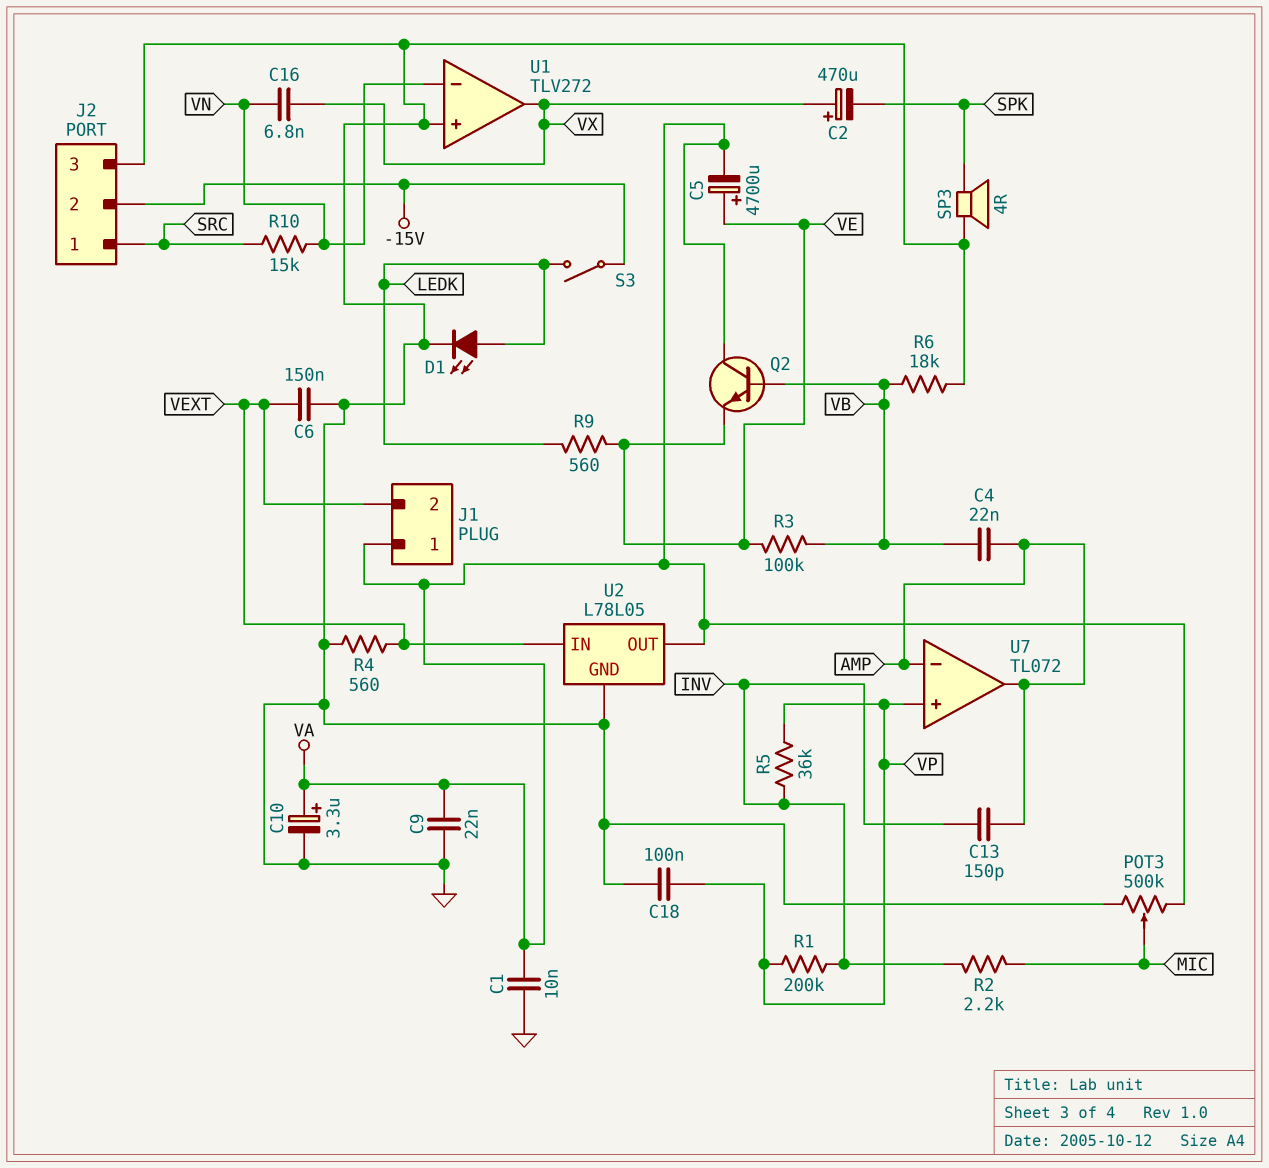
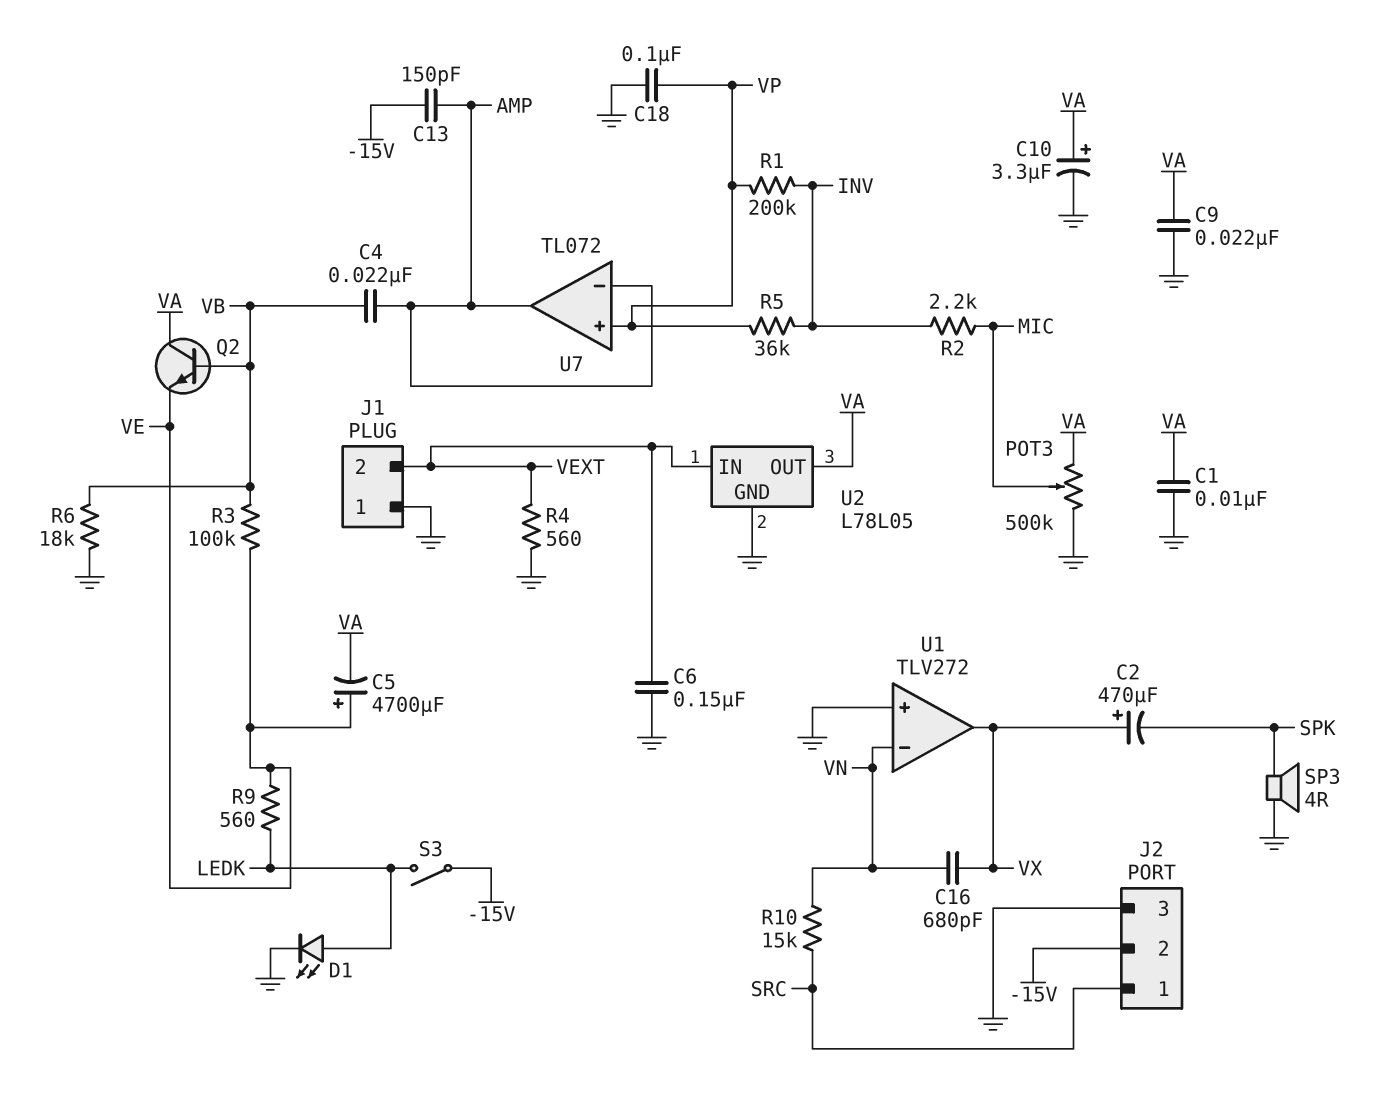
C13: 150pF (AMP, INV) -> 150pF (-15V, AMP)
C16: 6.8nF (VN, VX) -> 680pF (VN, VX)
J1 pin 1: VA -> GND

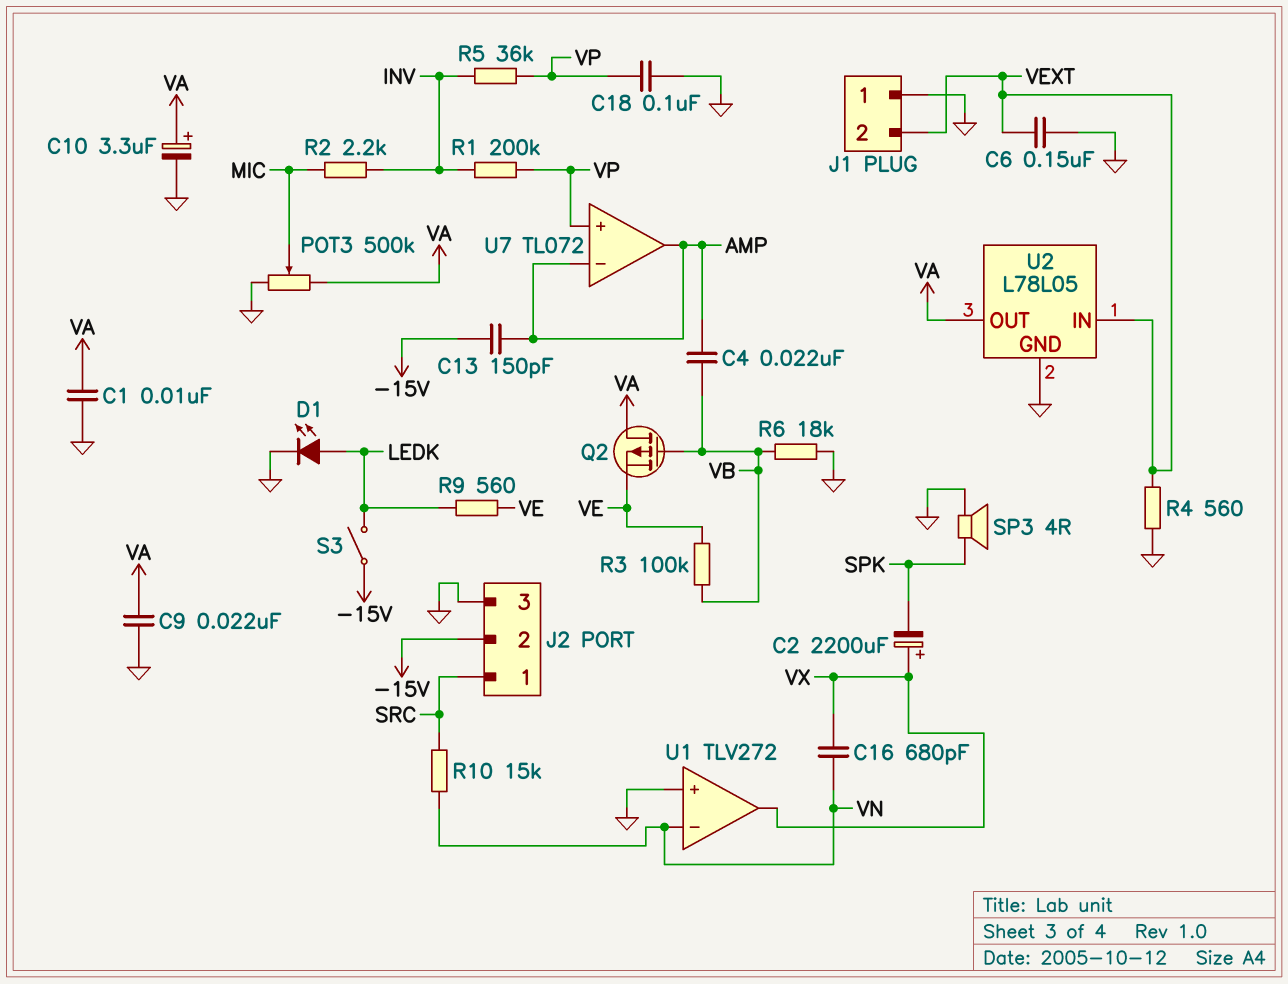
C2: 470uF (plus VX, minus SPK) -> 2200uF (plus VX, minus SPK)
C5: 4700uF (plus VE, minus VA) -> none
Q2: NPN (B VB, C VA, E VE) -> PMOS (G VB, D VA, S VE)

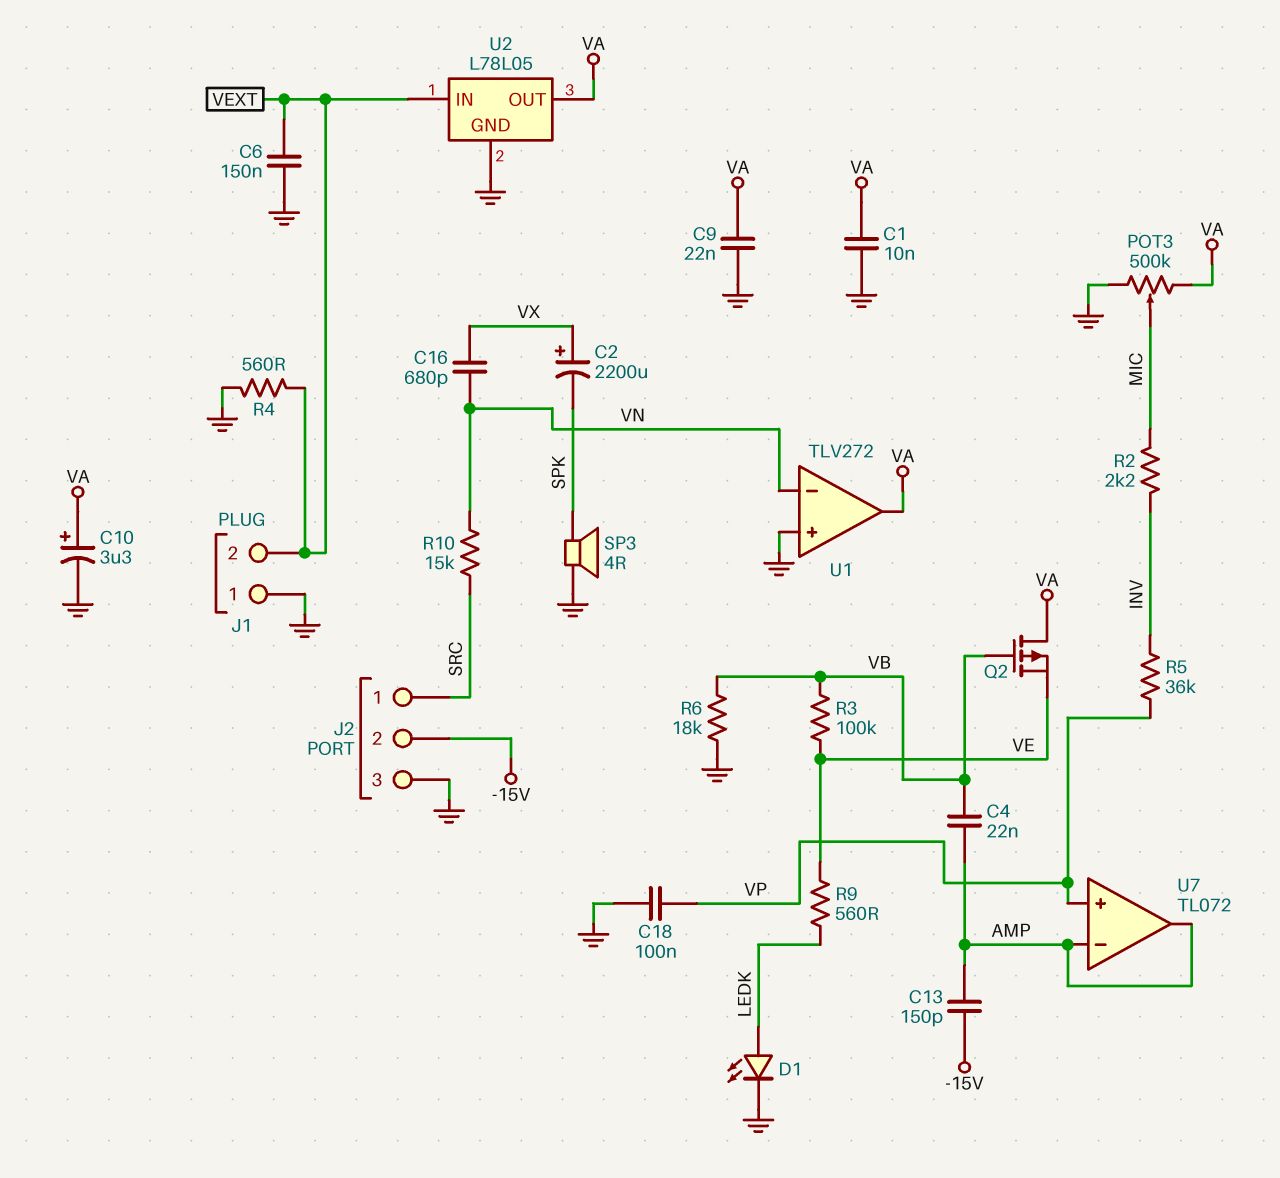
R1: 200k (INV, VP) -> none
S3: switch (-15V, LEDK) -> none
U1 pin out: VX -> VA

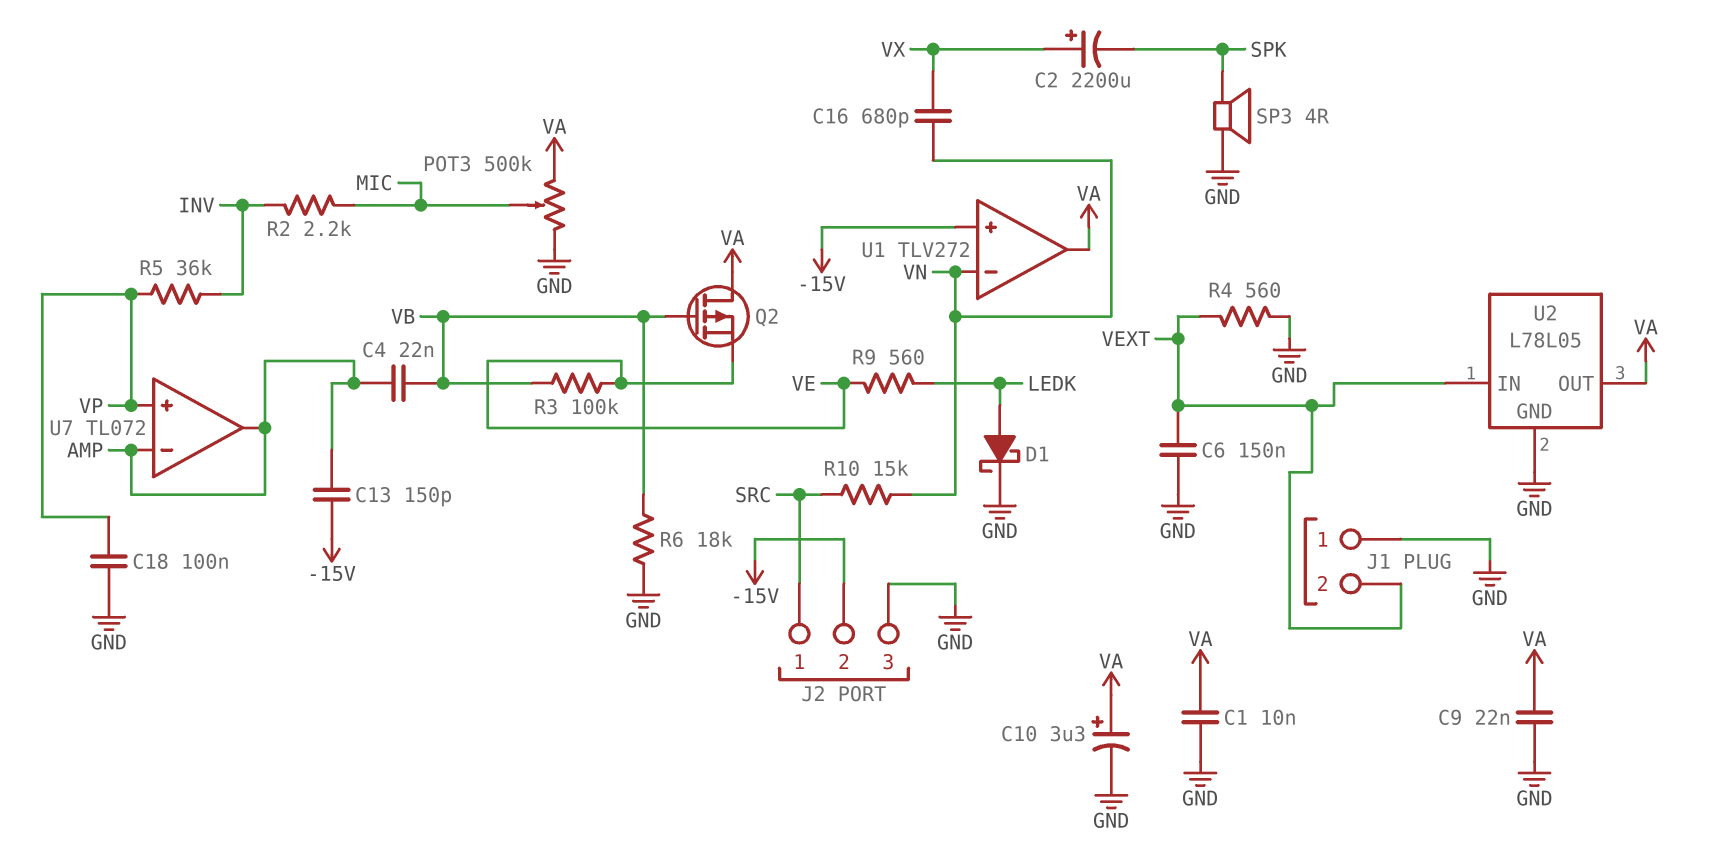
D1: LED (A LEDK, K GND) -> schottky (A LEDK, K GND)
U1 pin in+: GND -> -15V

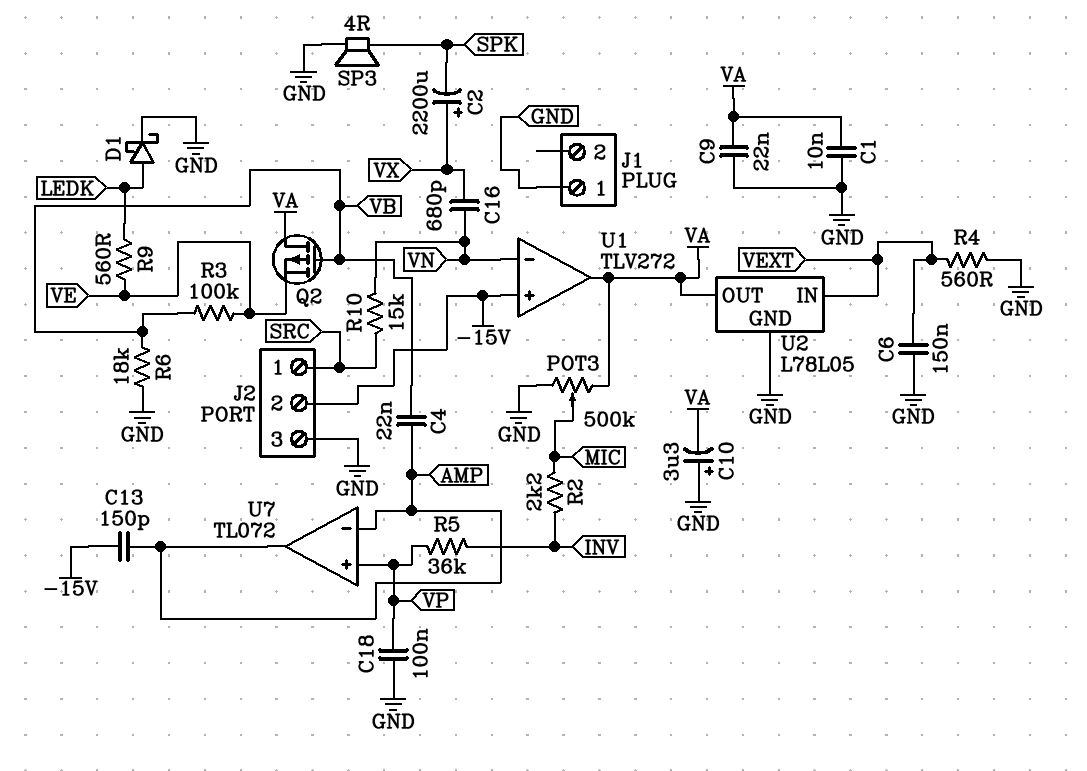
C10: 3.3uF (plus VA, minus GND) -> 3.3uF (plus GND, minus VA)
J1 pin 2: VEXT -> none

